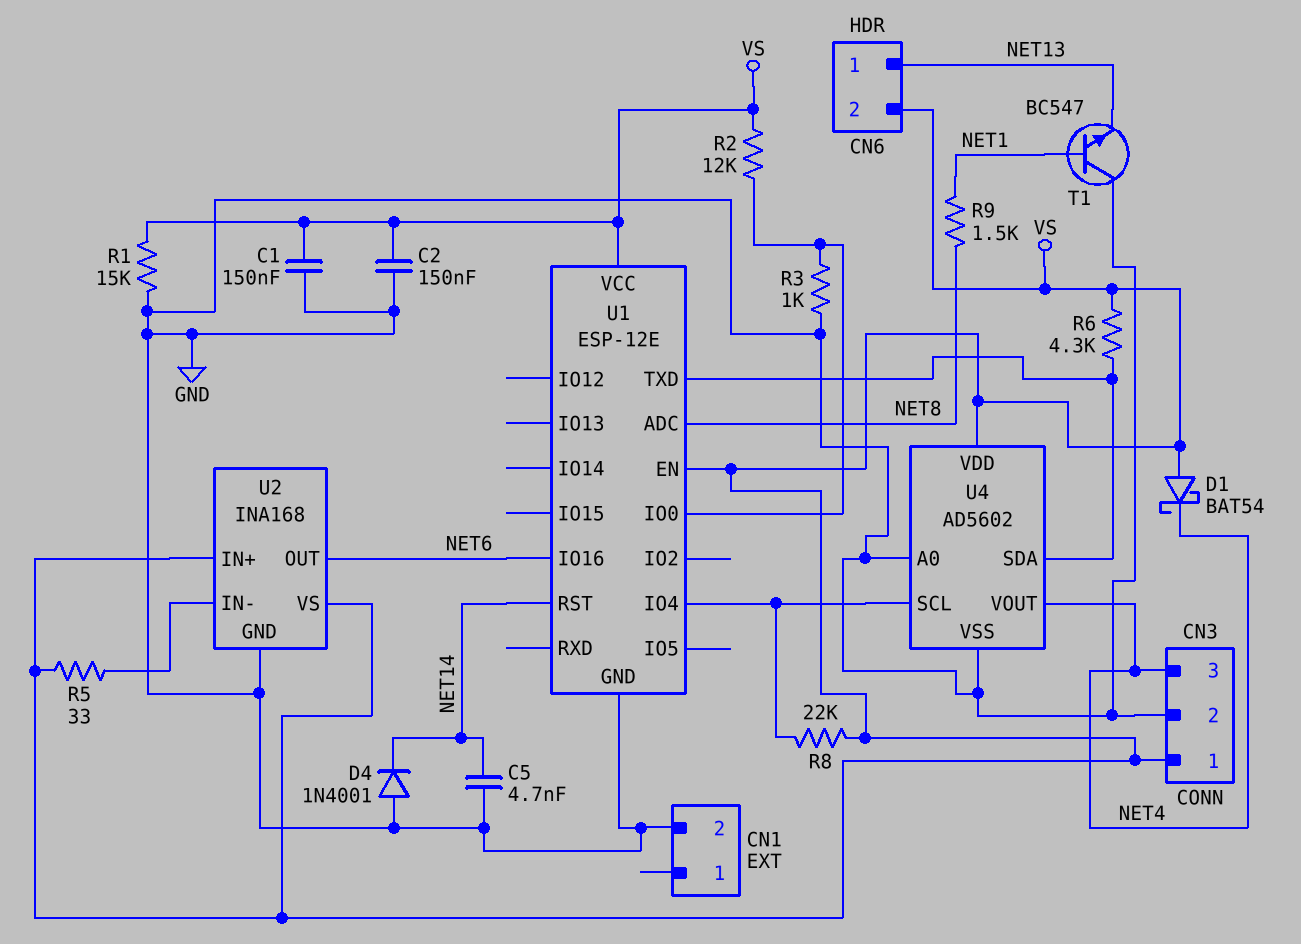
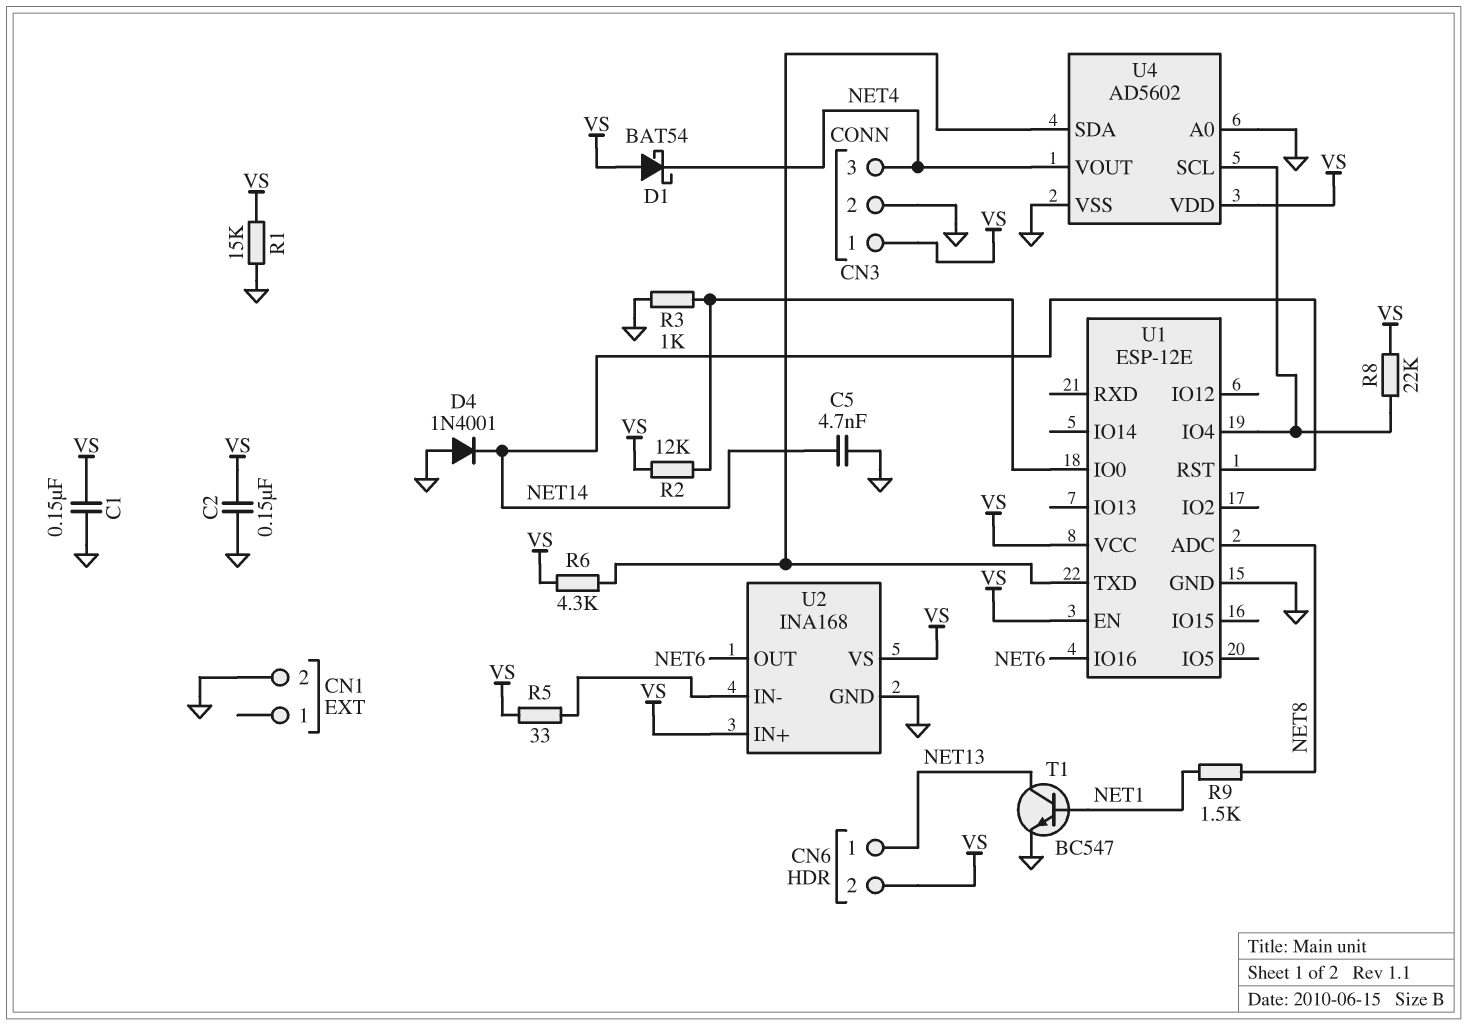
T1: NPN BC547 (B NET1, C GND, E NET13) -> NPN BC547 (B NET1, C NET13, E GND)

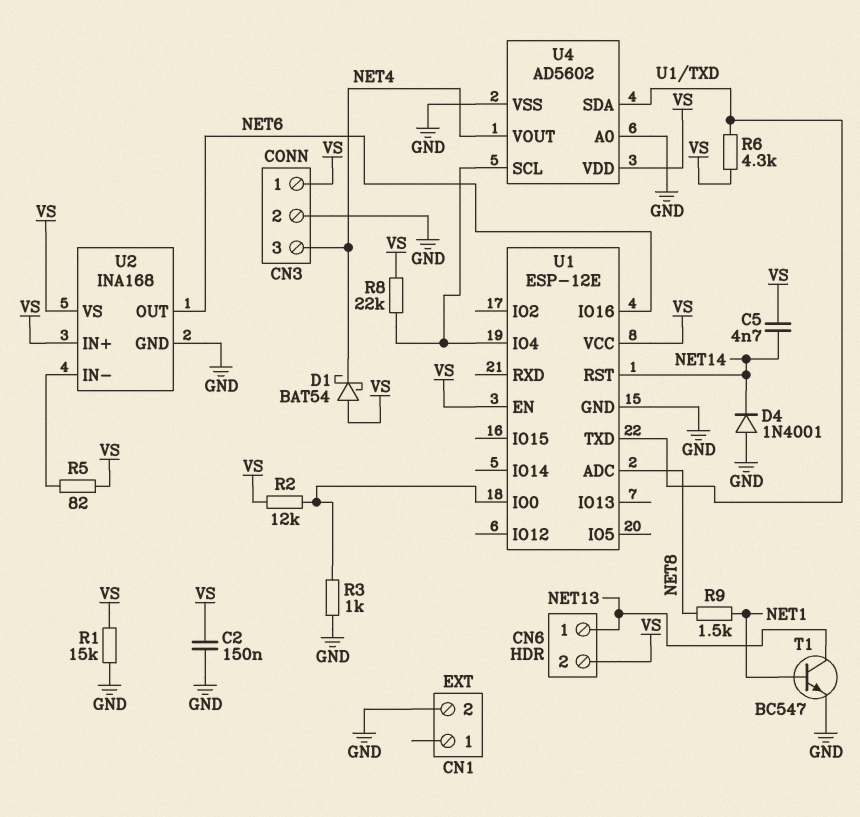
C1: 150nF (GND, VS) -> none
C5: 4.7nF (GND, NET14) -> 4.7nF (NET14, VS)
R5: 33 (U2/IN-, VS) -> 82 (U2/IN-, VS)

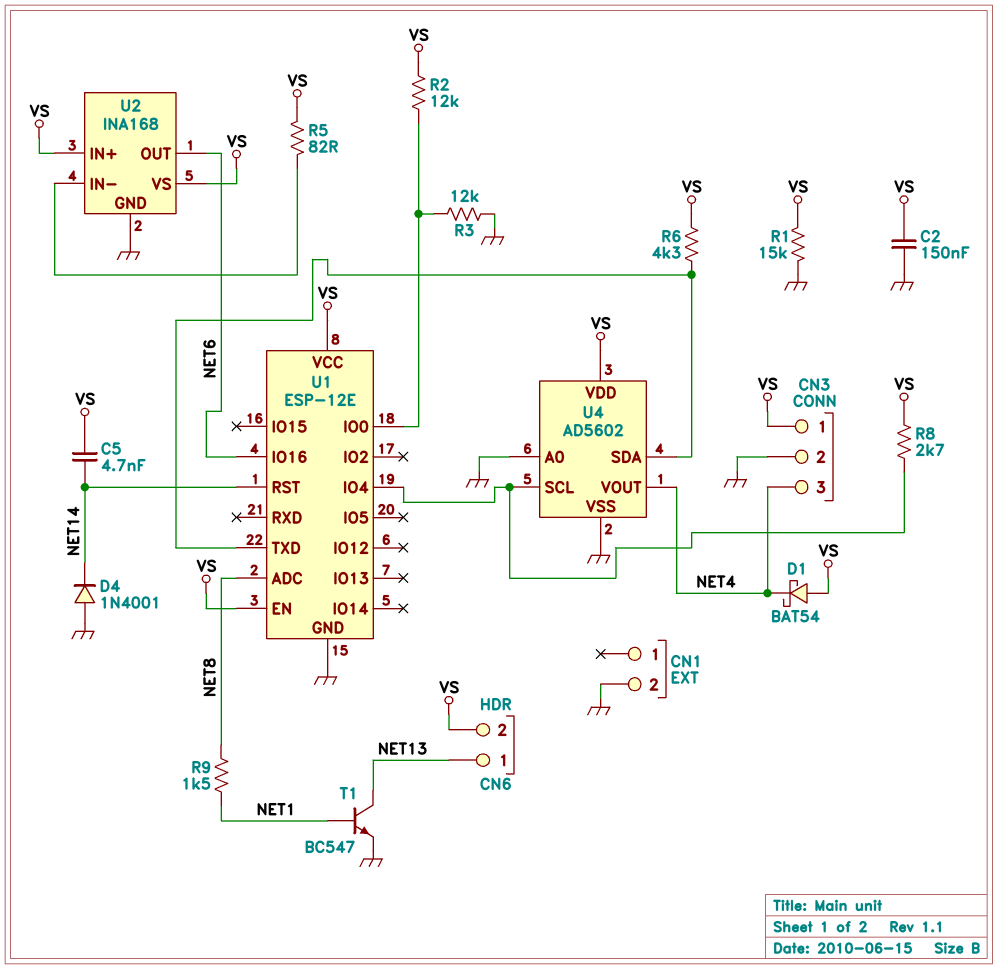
R3: 1k (GND, U1/IO0) -> 12k (GND, U1/IO0)
R8: 22k (U1/IO4, VS) -> 2.7k (U1/IO4, VS)

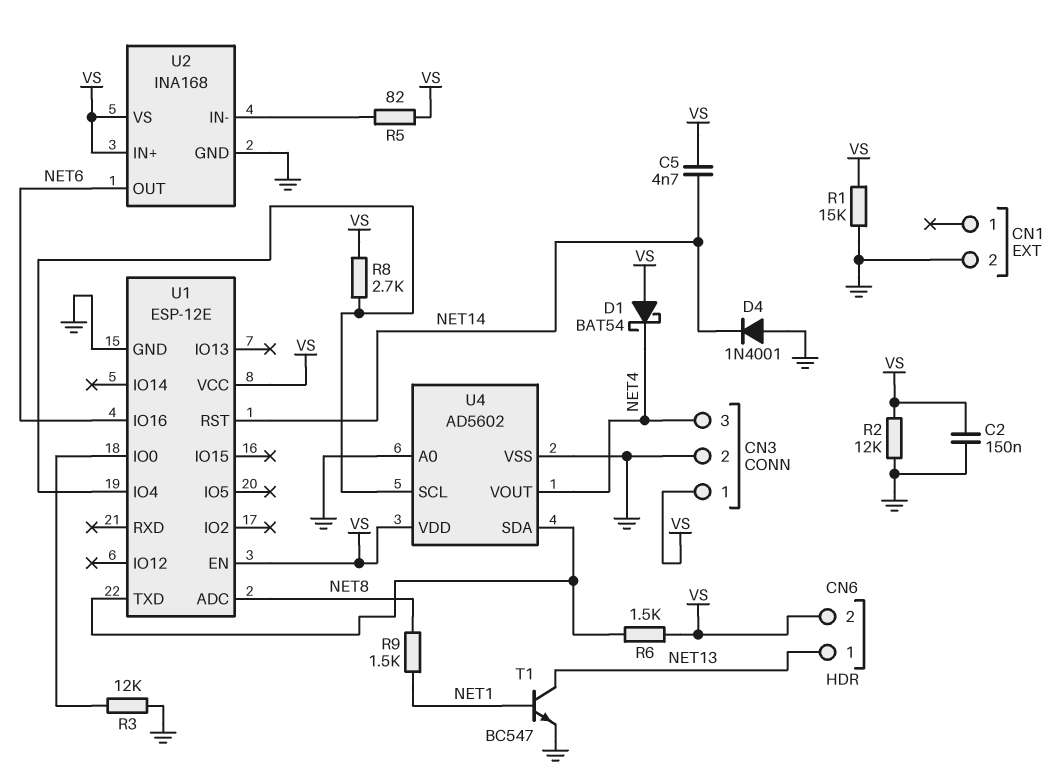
R2: 12k (U1/IO0, VS) -> 12k (GND, VS)
R6: 4.3k (U1/TXD, VS) -> 1.5k (U1/TXD, VS)

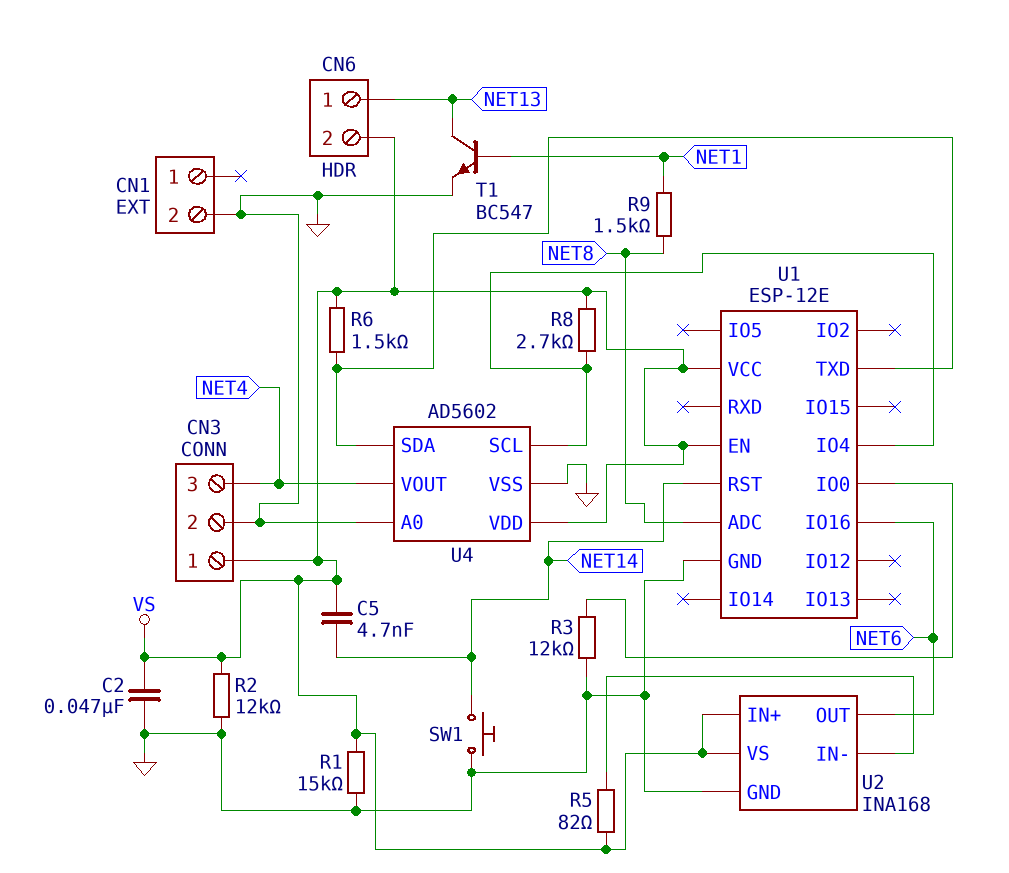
C2: 150nF (GND, VS) -> 47nF (GND, VS)
D1: schottky BAT54 (A VS, K NET4) -> none
D4: diode 1N4001 (A GND, K NET14) -> none
SW1: none -> button (GND, NET14)

